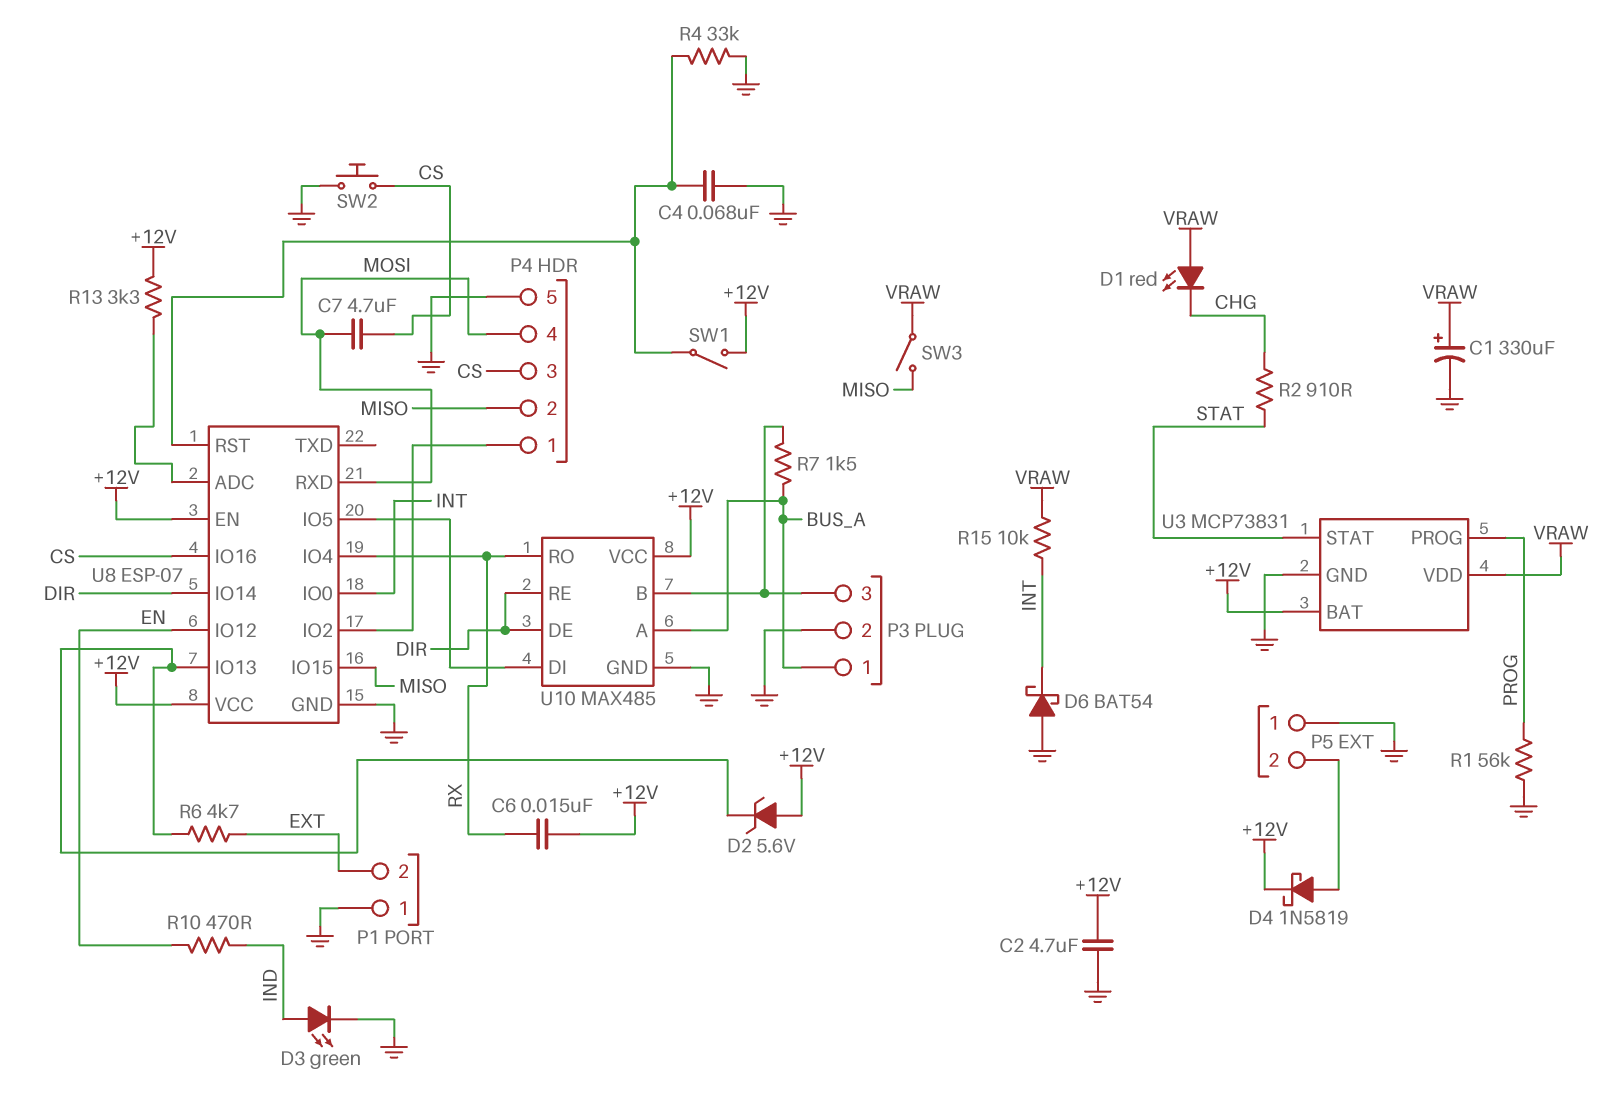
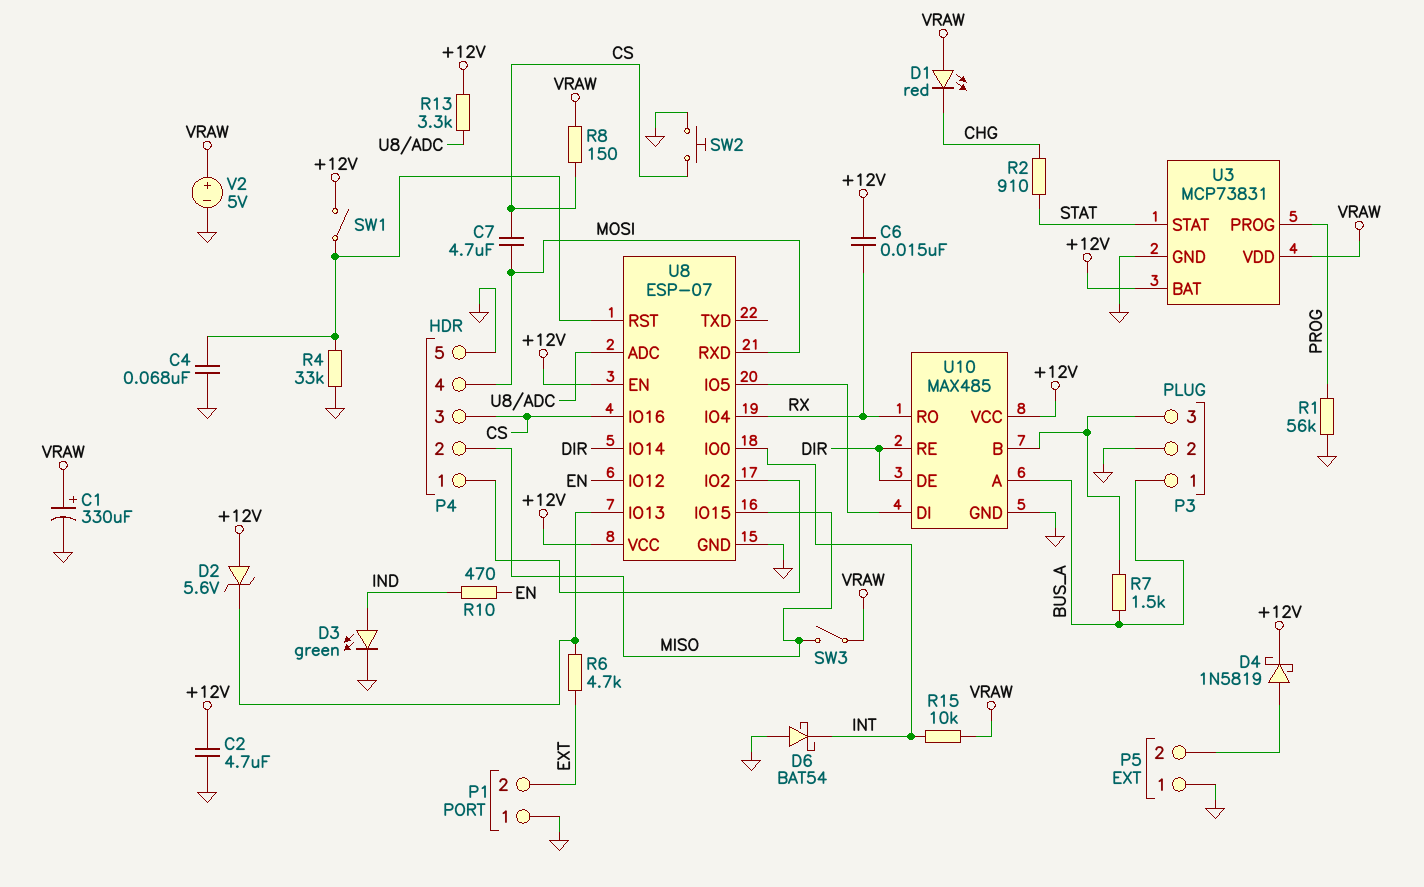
R8: none -> 150 (CS, VRAW)
V2: none -> 5V (plus VRAW, minus GND)

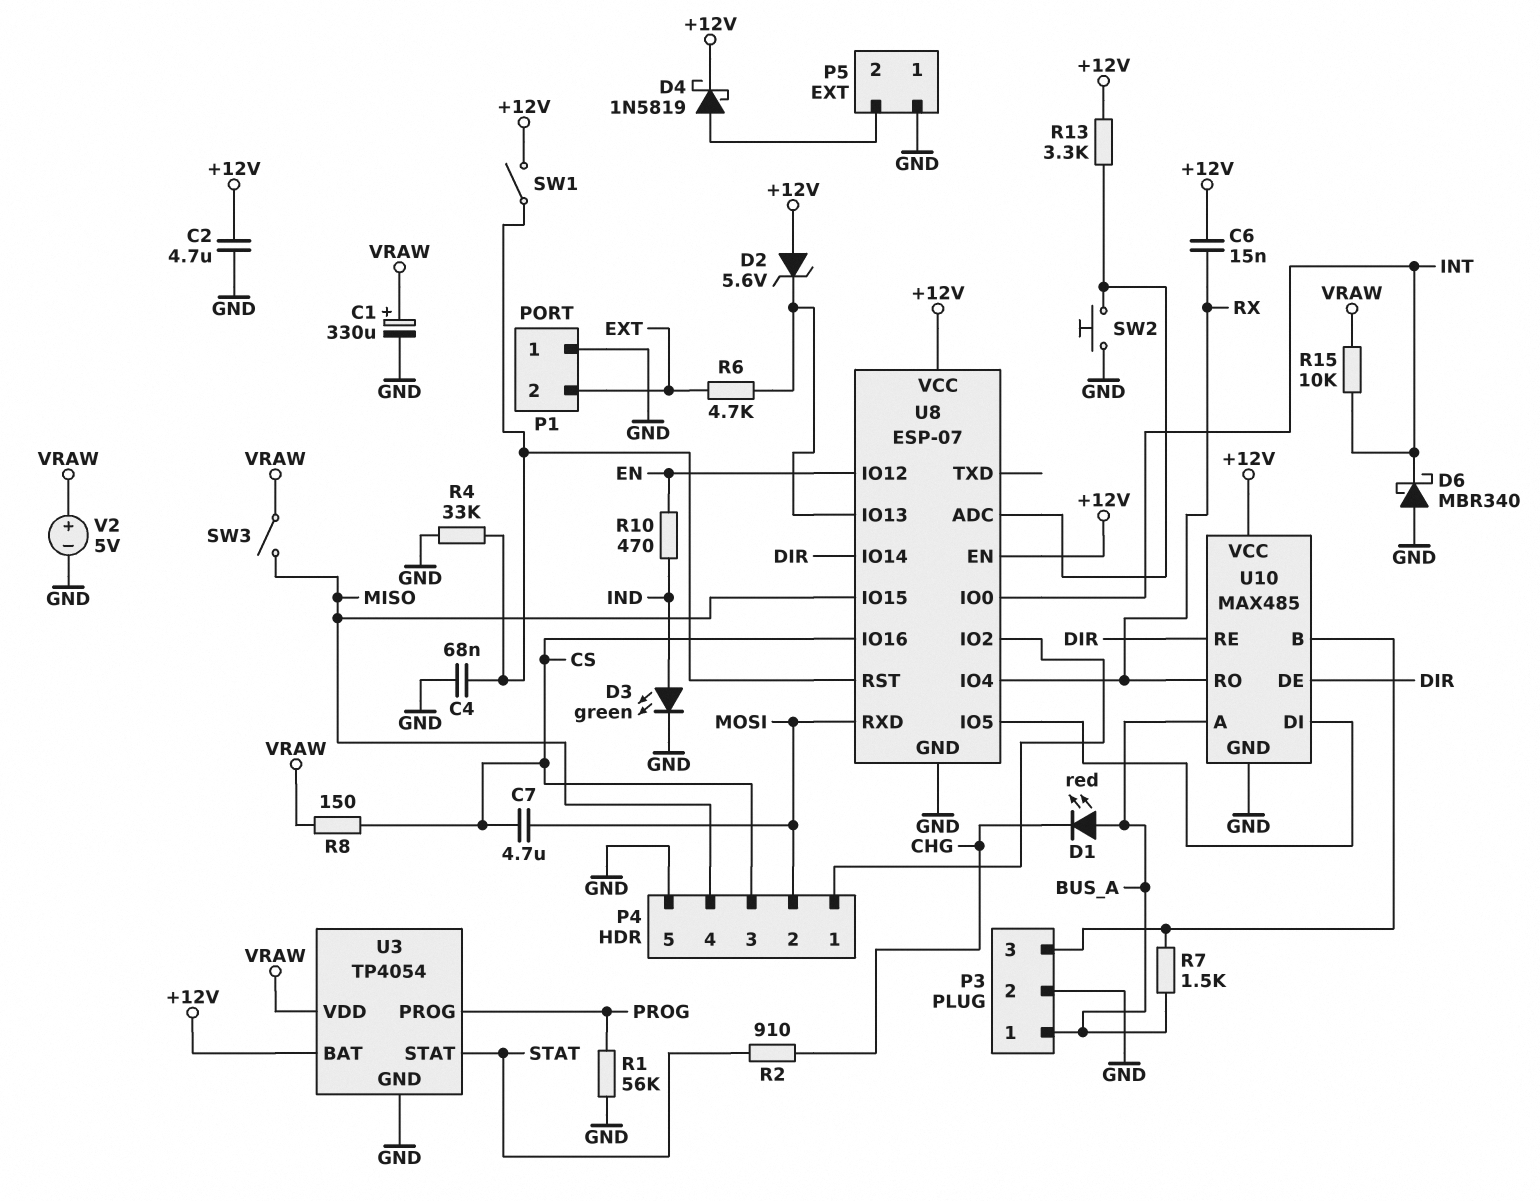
D1: LED red (A VRAW, K CHG) -> LED red (A BUS_A, K CHG)
D6: schottky BAT54 (A GND, K INT) -> schottky MBR340 (A GND, K INT)
P4 pin 2: MISO -> MOSI
P4 pin 4: MOSI -> MISO
SW2: button (CS, GND) -> button (GND, U8/ADC)
U3: MCP73831 -> TP4054

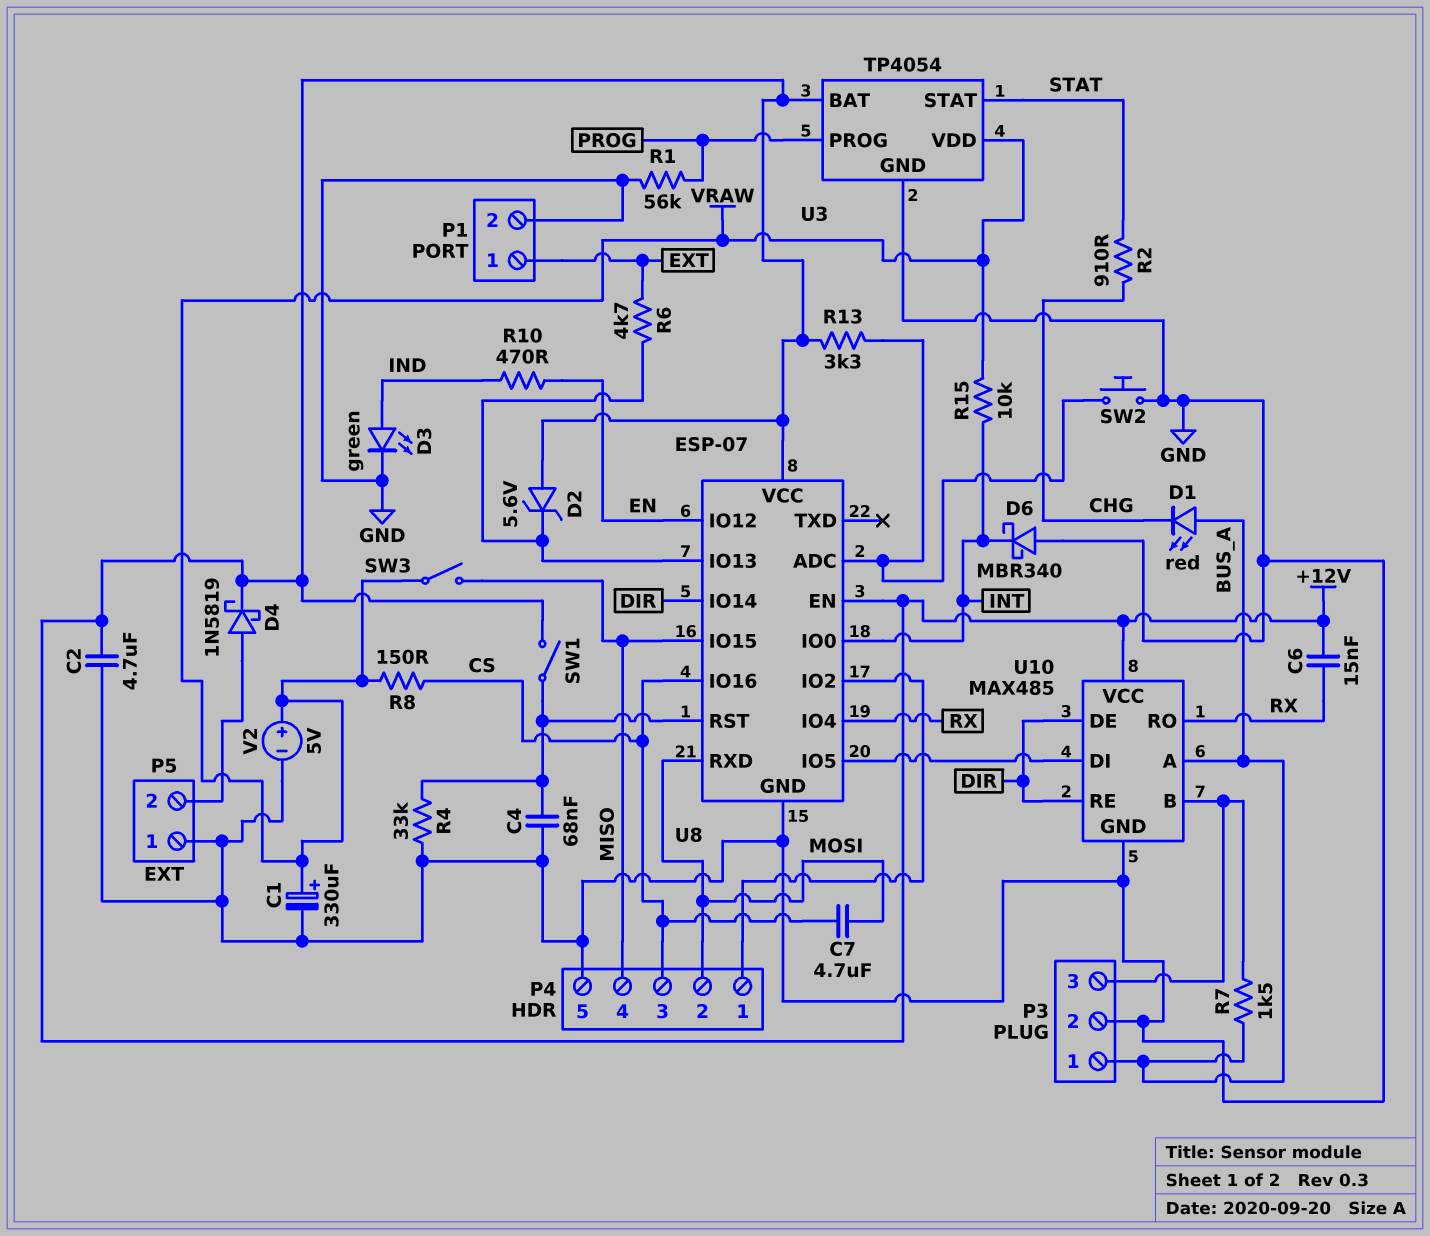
P1 pin 1: GND -> EXT
P1 pin 2: EXT -> GND

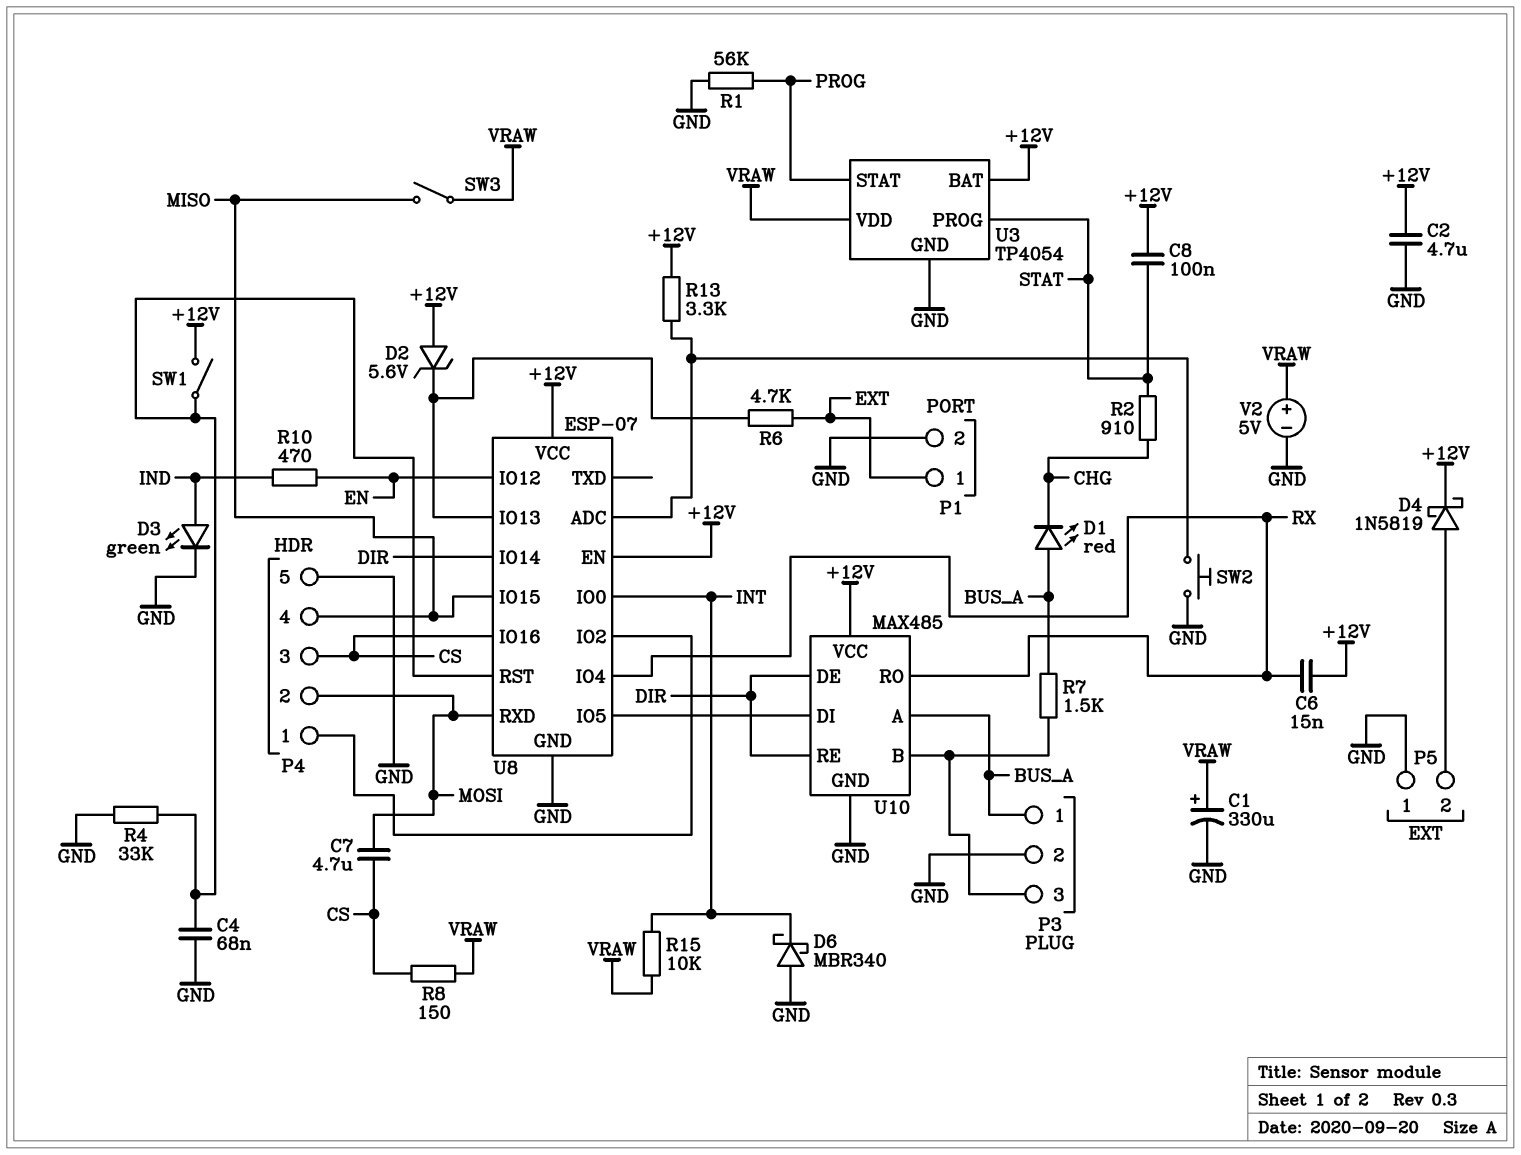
C8: none -> 100nF (+12V, STAT)
U3 pin PROG: PROG -> STAT
U3 pin STAT: STAT -> PROG

